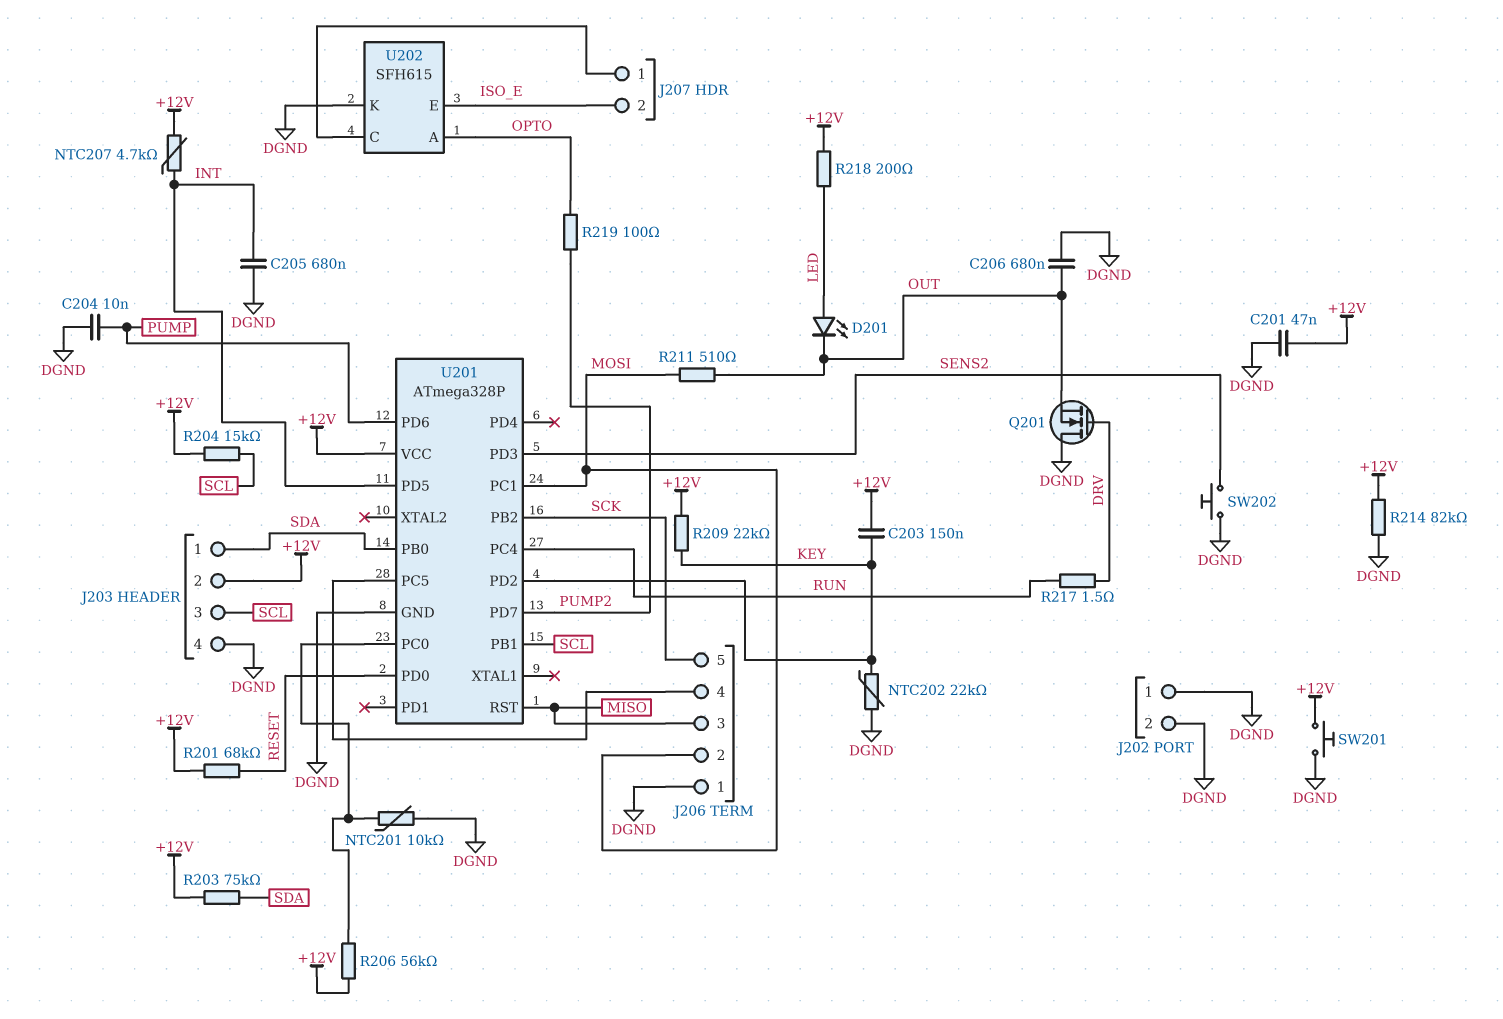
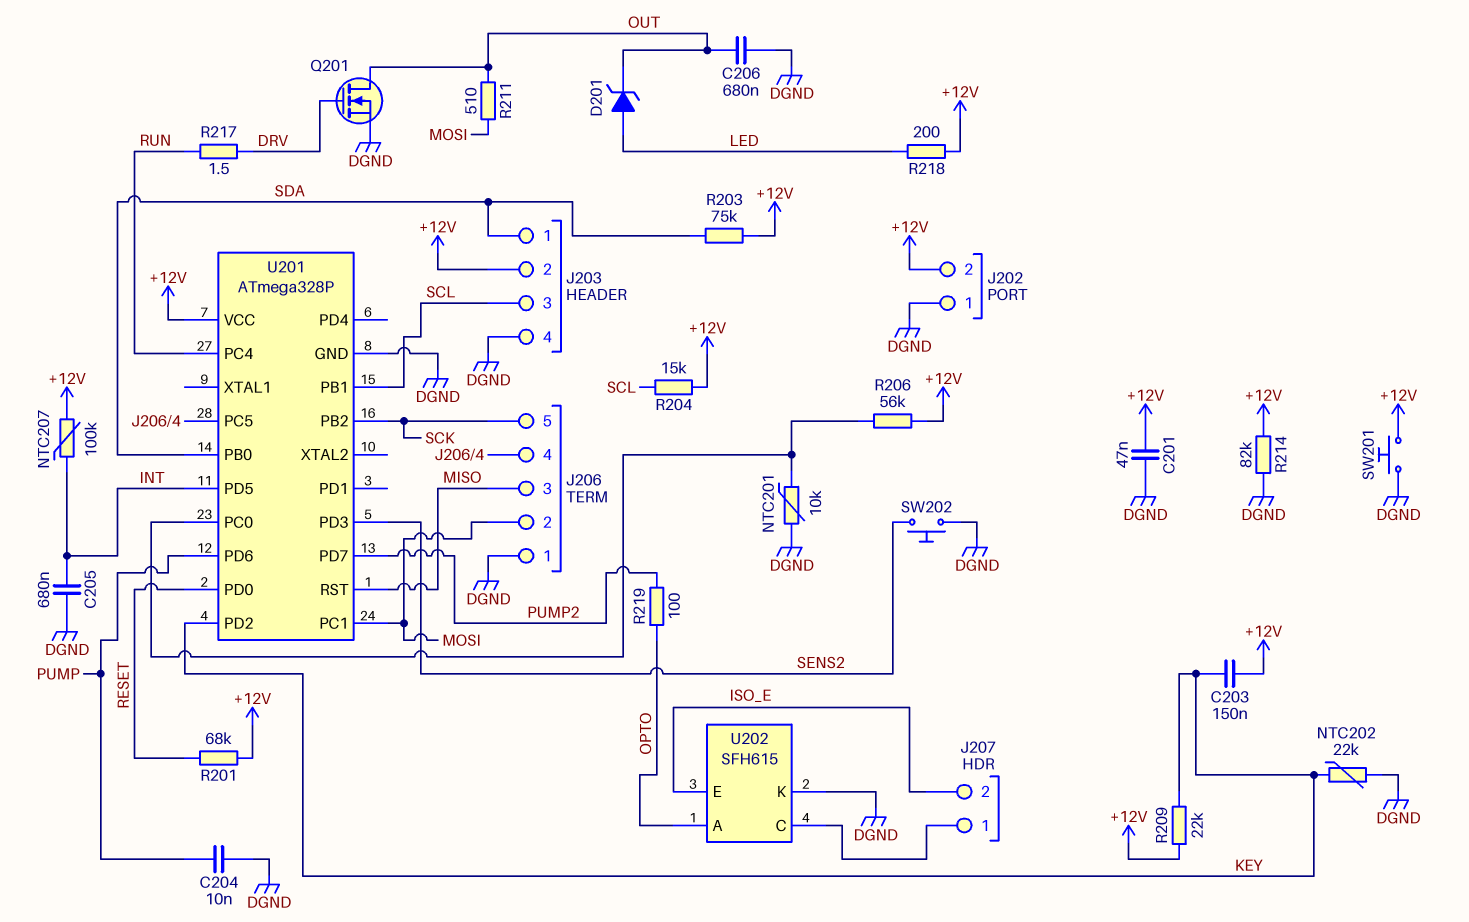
D201: LED (A LED, K OUT) -> zener (A LED, K OUT)
J202 pin 2: DGND -> +12V
NTC207: 4.7k (+12V, INT) -> 100k (+12V, INT)
Q201: NMOS (G DRV, D DGND, S OUT) -> NMOS (G DRV, D OUT, S DGND)

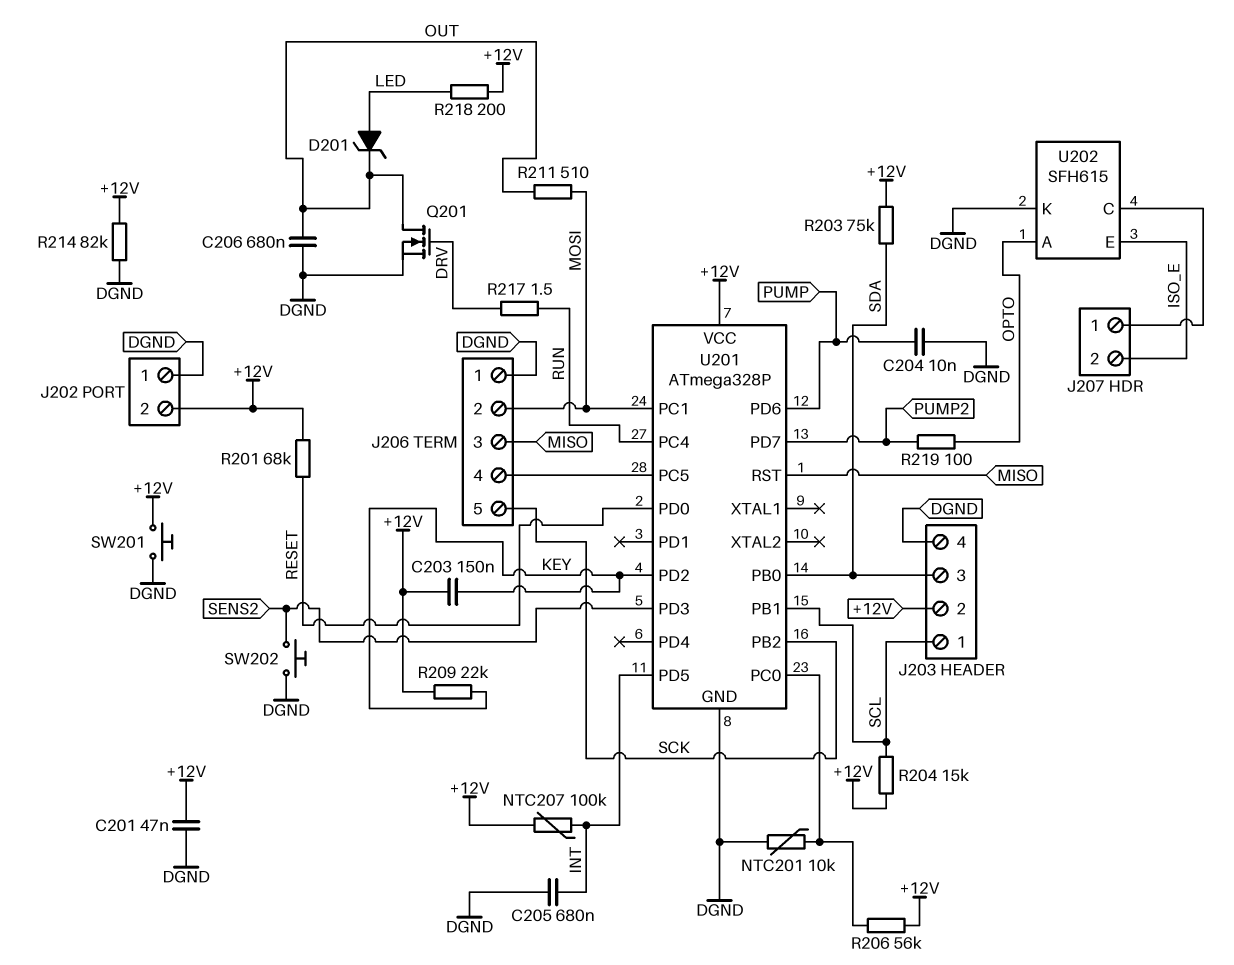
J203 pin 1: SDA -> SCL
J203 pin 3: SCL -> SDA
NTC202: 22k (DGND, KEY) -> none

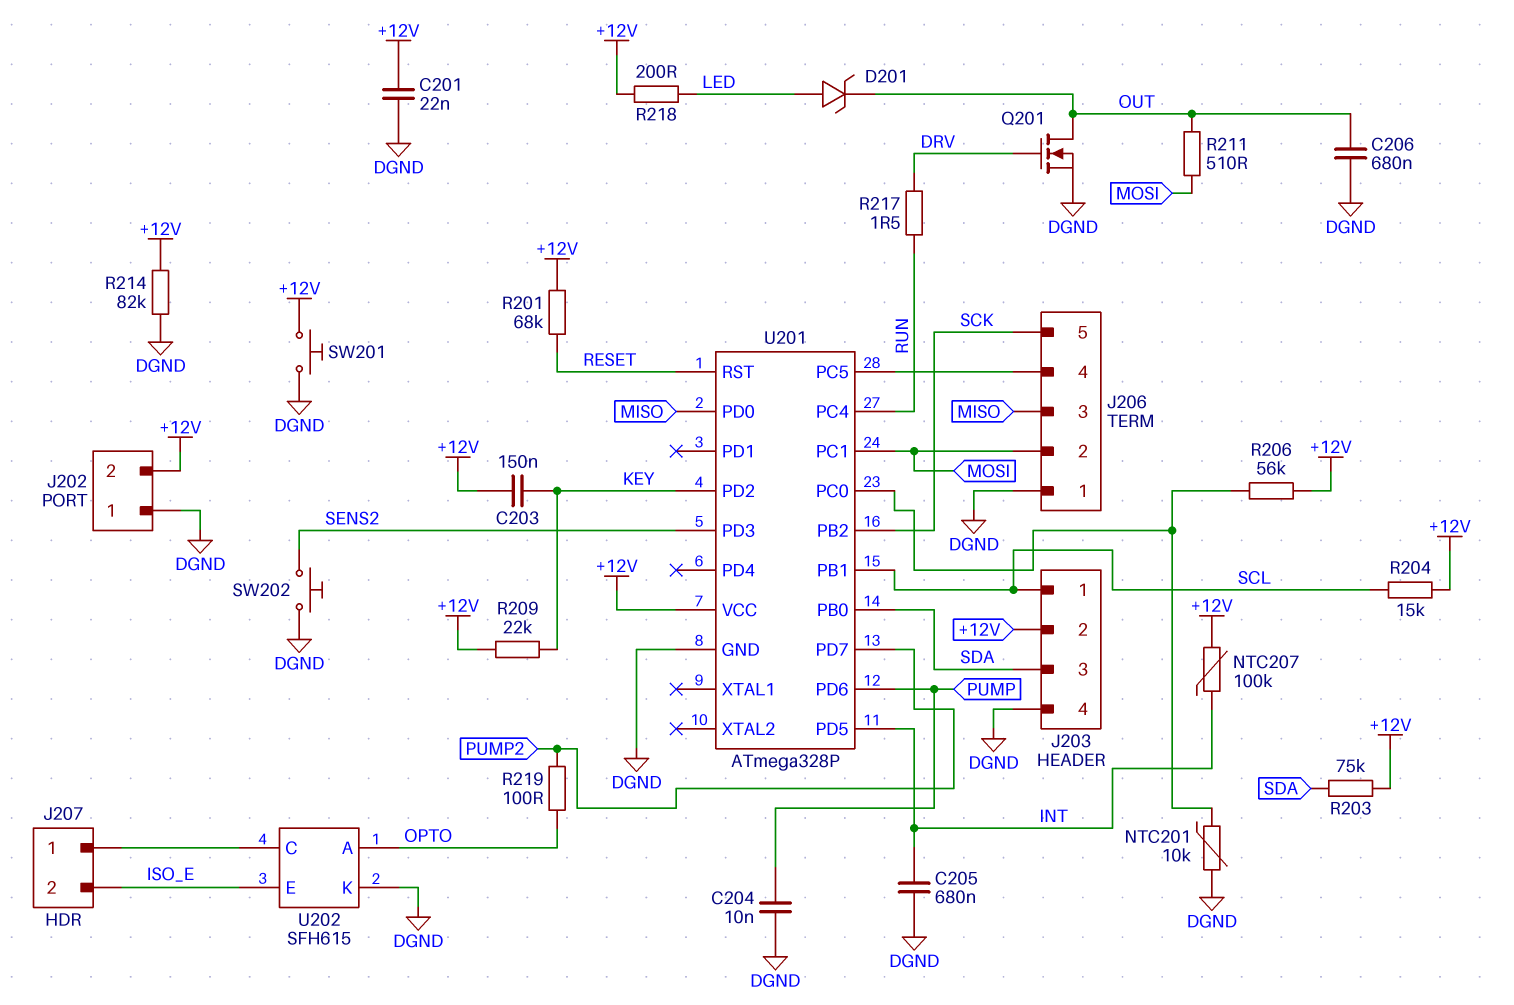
C201: 47nF (+12V, DGND) -> 22nF (+12V, DGND)
U201 pin PD0: RESET -> MISO
U201 pin RST: MISO -> RESET

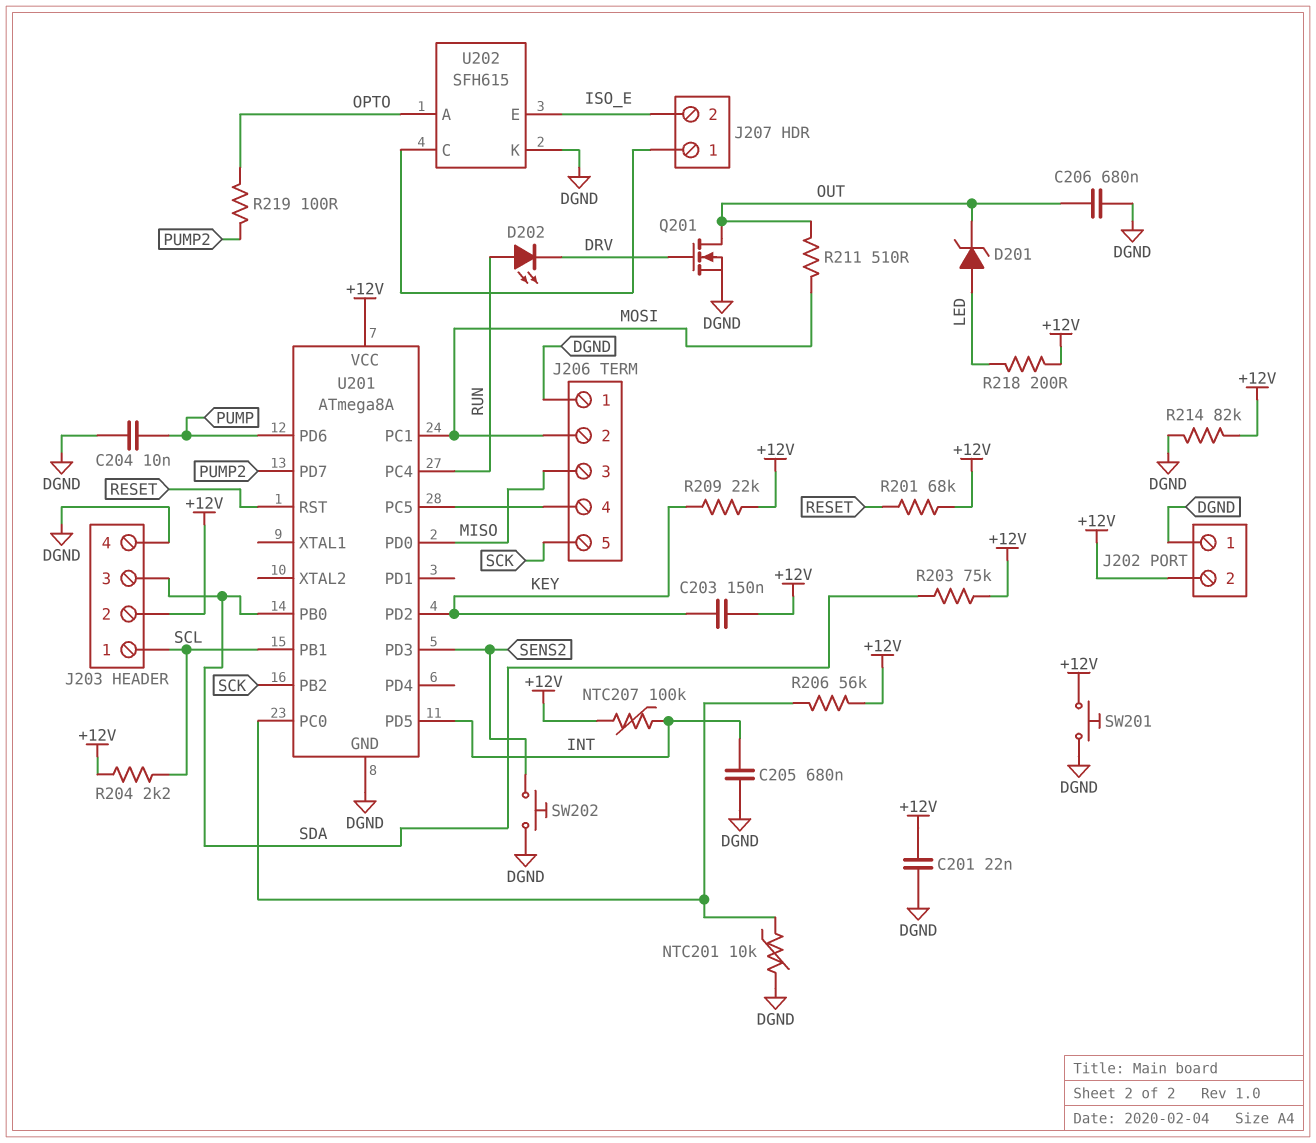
D202: none -> LED (A RUN, K DRV)
R204: 15k (+12V, SCL) -> 2.2k (+12V, SCL)
R217: 1.5 (DRV, RUN) -> none
U201: ATmega328P -> ATmega8A

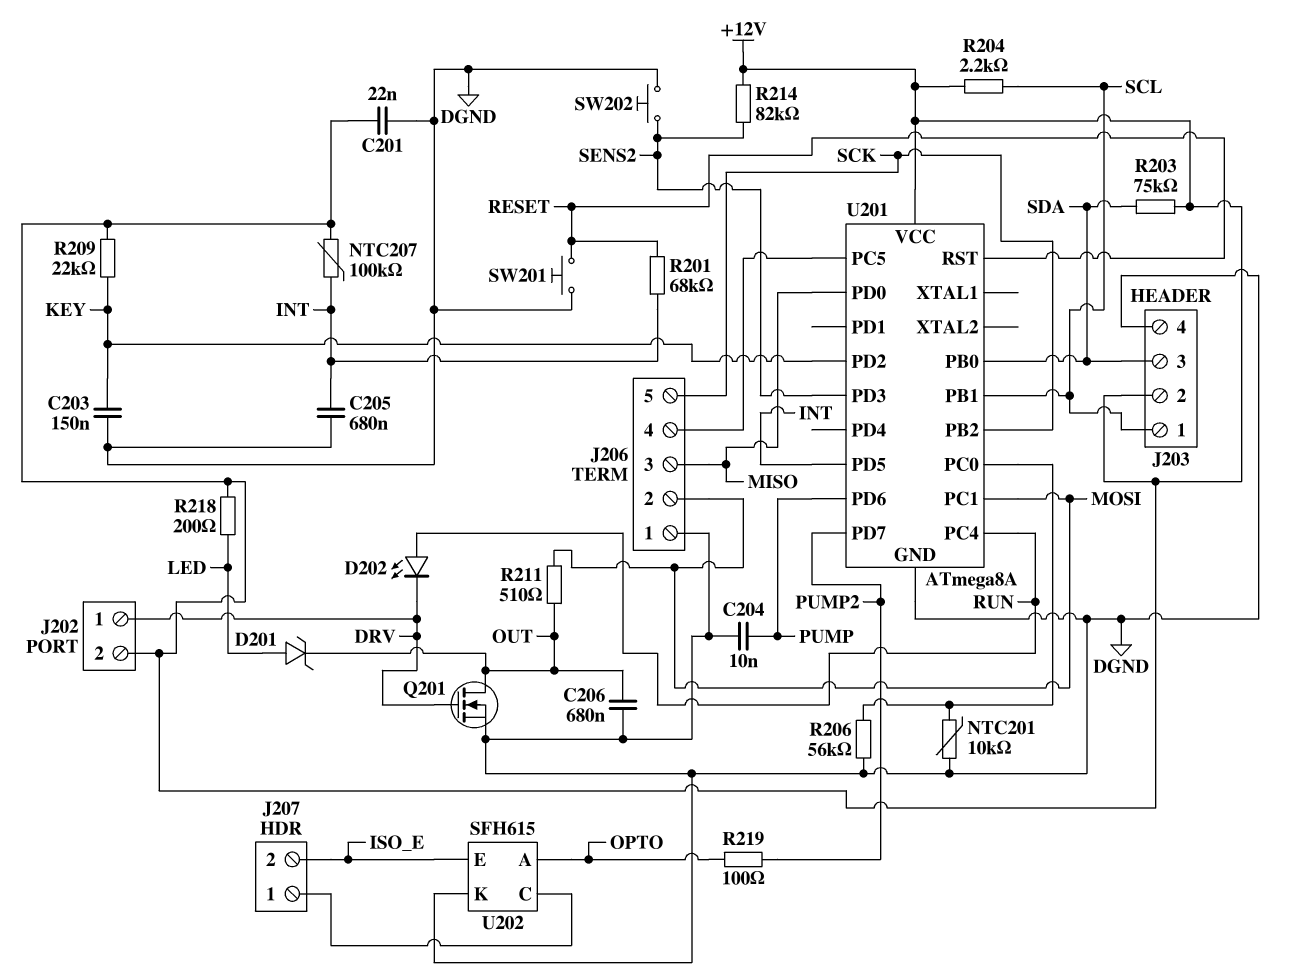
C203: 150nF (+12V, KEY) -> 150nF (DGND, KEY)
J202 pin 1: DGND -> DRV
R201: 68k (+12V, RESET) -> 68k (INT, RESET)
R206: 56k (+12V, U201/PC0) -> 56k (DGND, U201/PC0)
R214: 82k (+12V, DGND) -> 82k (+12V, SENS2)
SW201: button (+12V, DGND) -> button (DGND, RESET)

